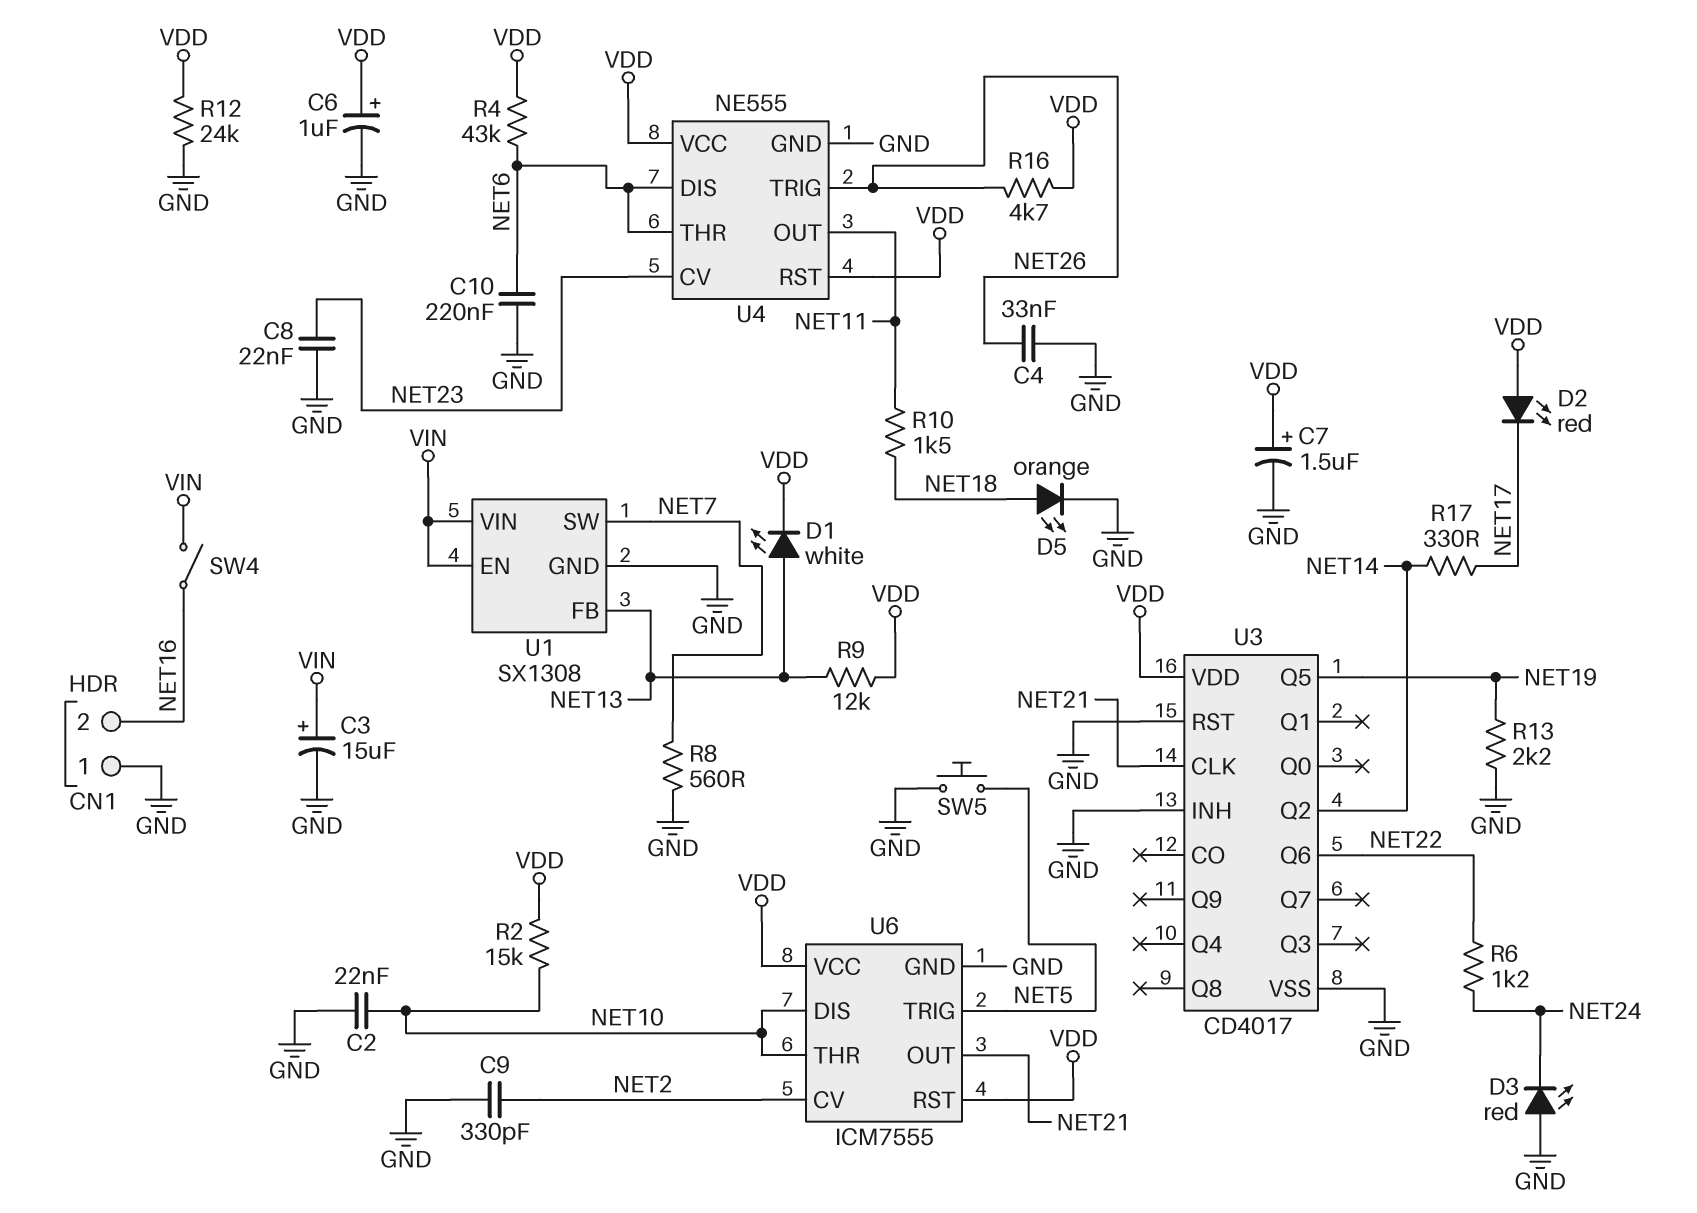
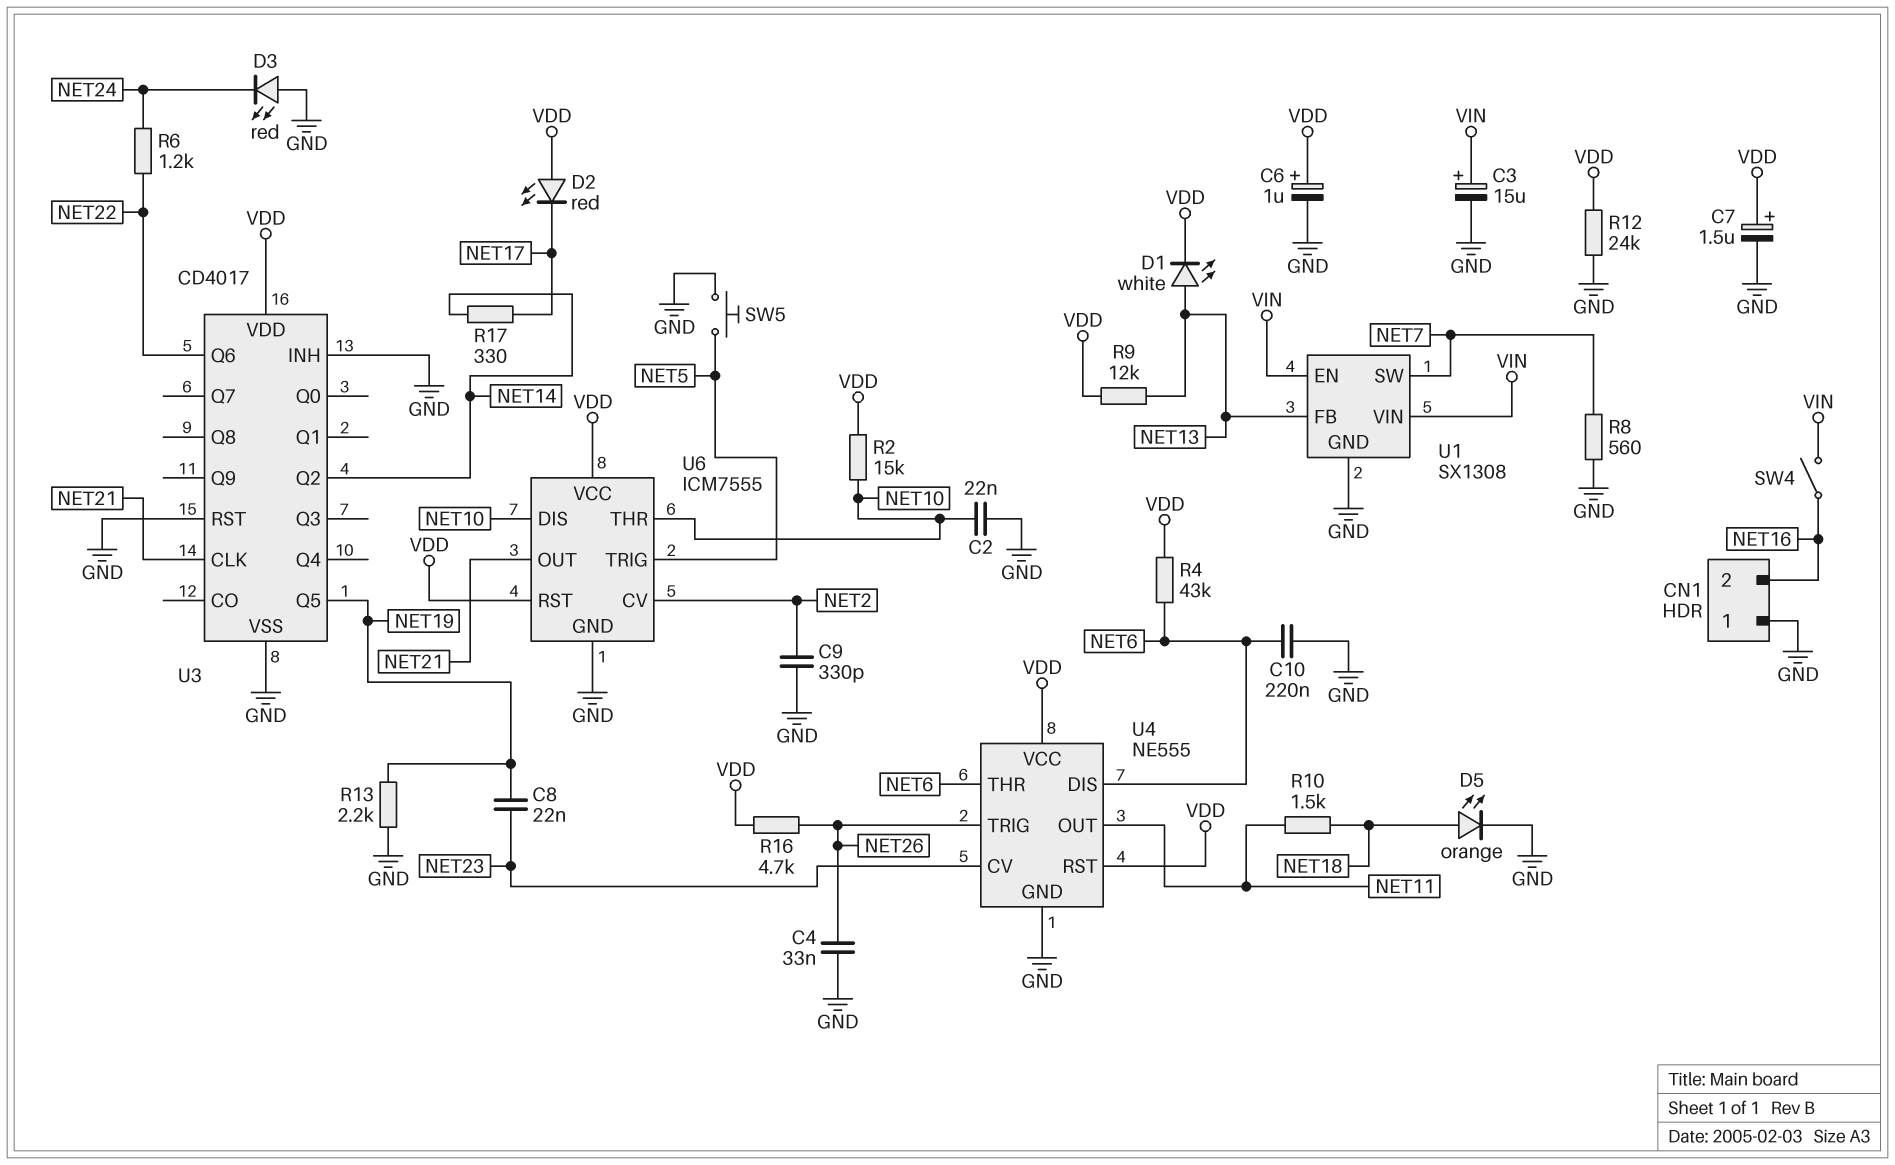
C8: 22nF (GND, NET23) -> 22nF (NET19, NET23)

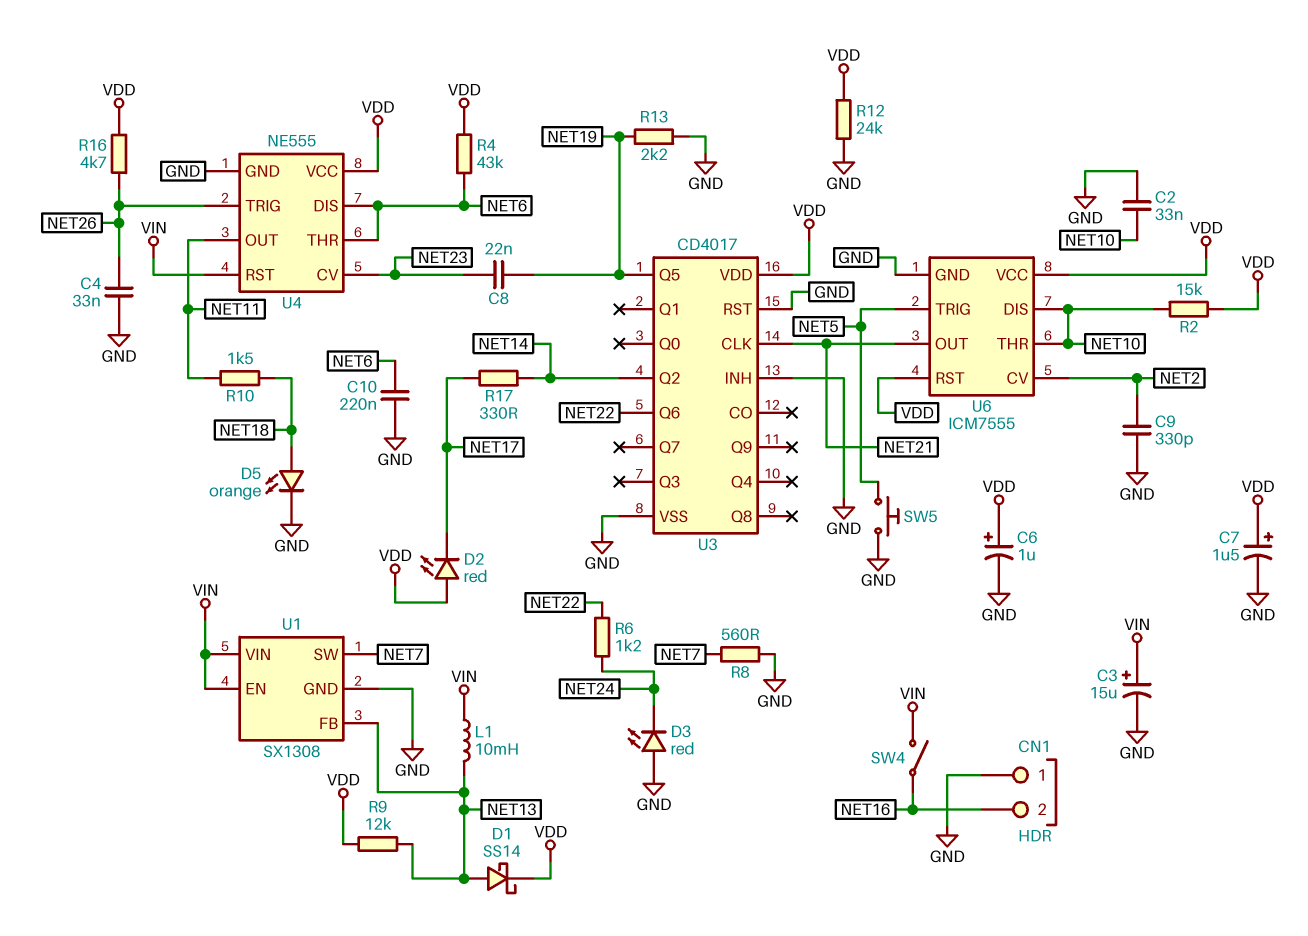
C2: 22nF (GND, NET10) -> 33nF (GND, NET10)
D1: LED white (A NET13, K VDD) -> schottky SS14 (A NET13, K VDD)
L1: none -> 10mH (NET13, VIN)
U4 pin RST: VDD -> VIN

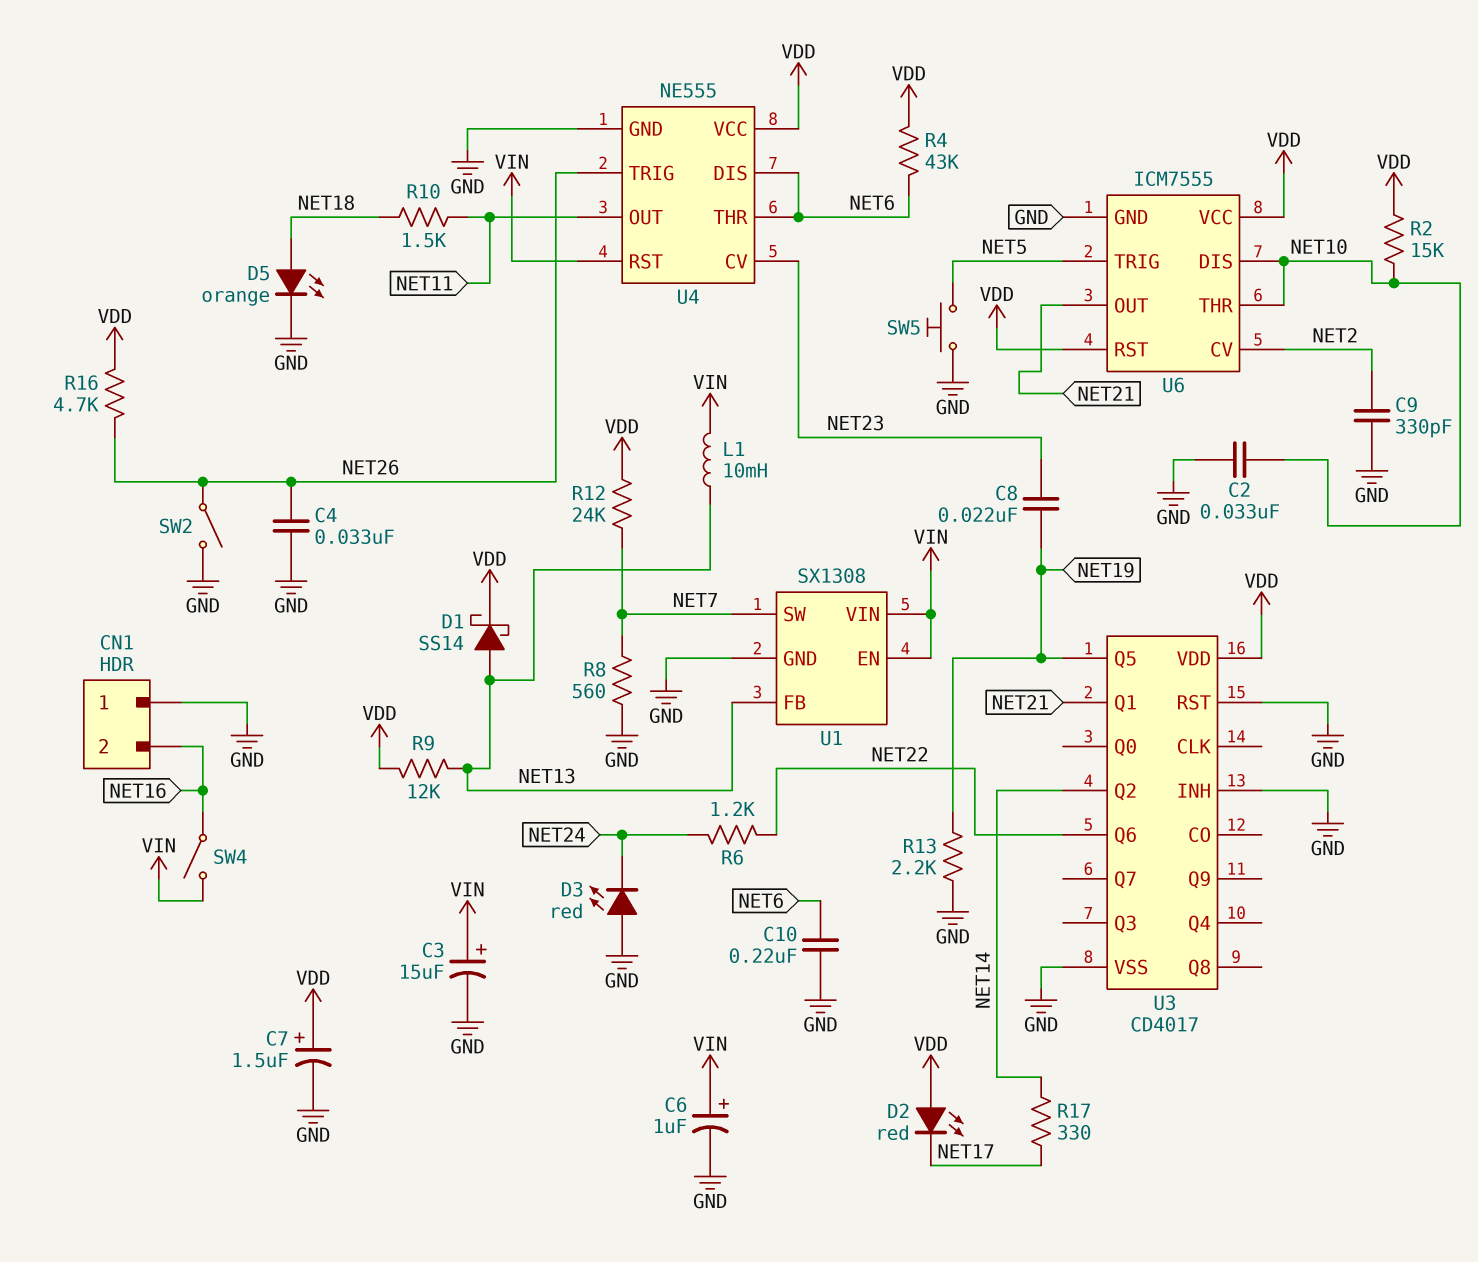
C6: 1uF (plus VDD, minus GND) -> 1uF (plus VIN, minus GND)
R12: 24k (GND, VDD) -> 24k (NET7, VDD)
SW2: none -> switch (GND, NET26)
U3 pin CLK: NET21 -> none
U3 pin Q1: none -> NET21

